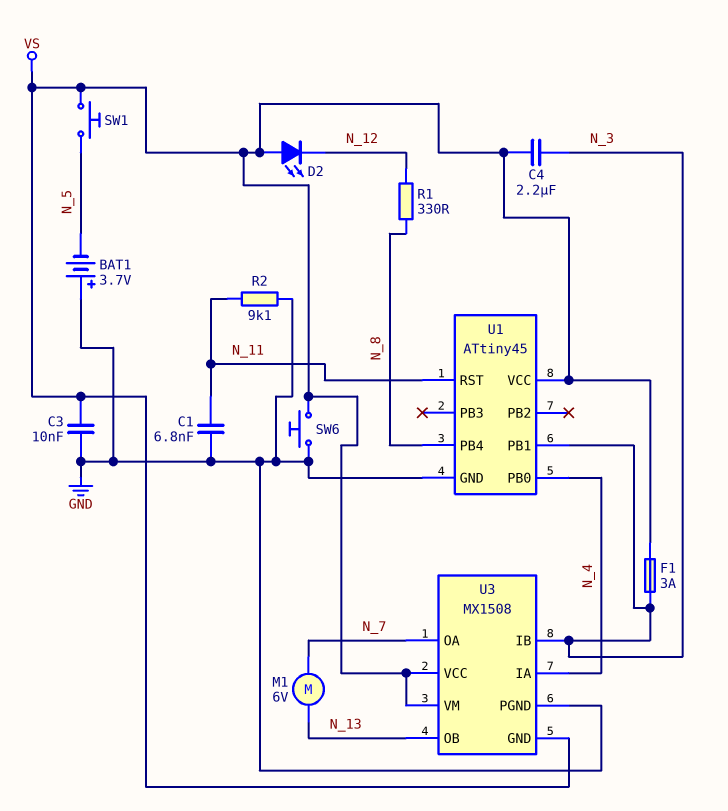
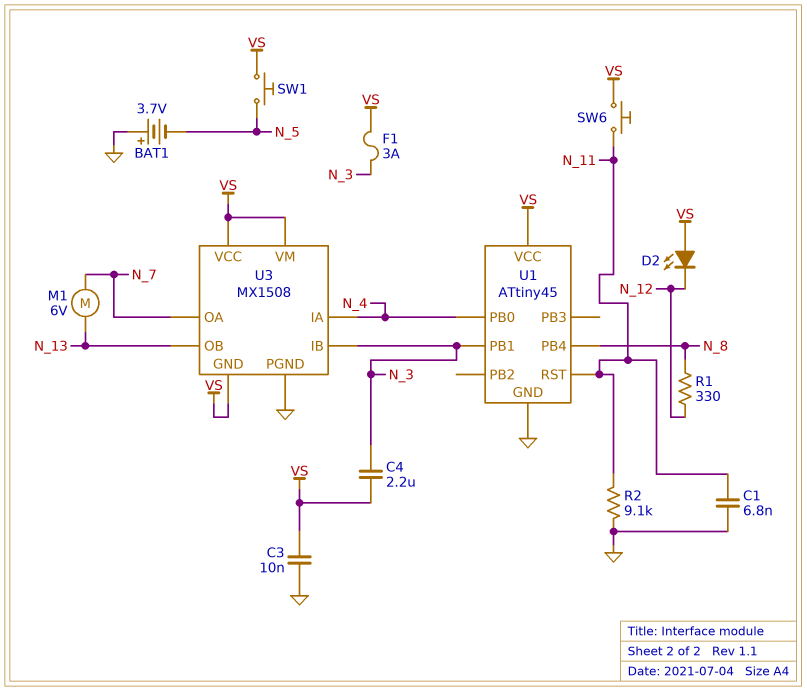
SW6: button (GND, VS) -> button (N_11, VS)

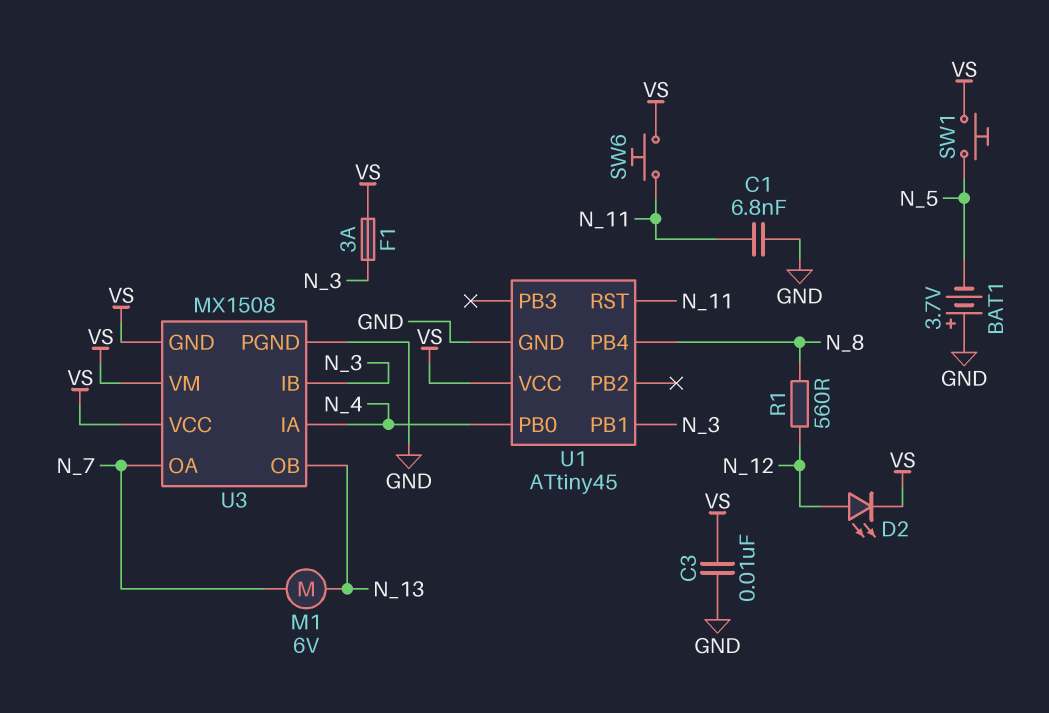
C4: 2.2uF (N_3, VS) -> none
D2: LED (A VS, K N_12) -> LED (A N_12, K VS)
R1: 330 (N_8, N_12) -> 560 (N_8, N_12)
R2: 9.1k (GND, N_11) -> none

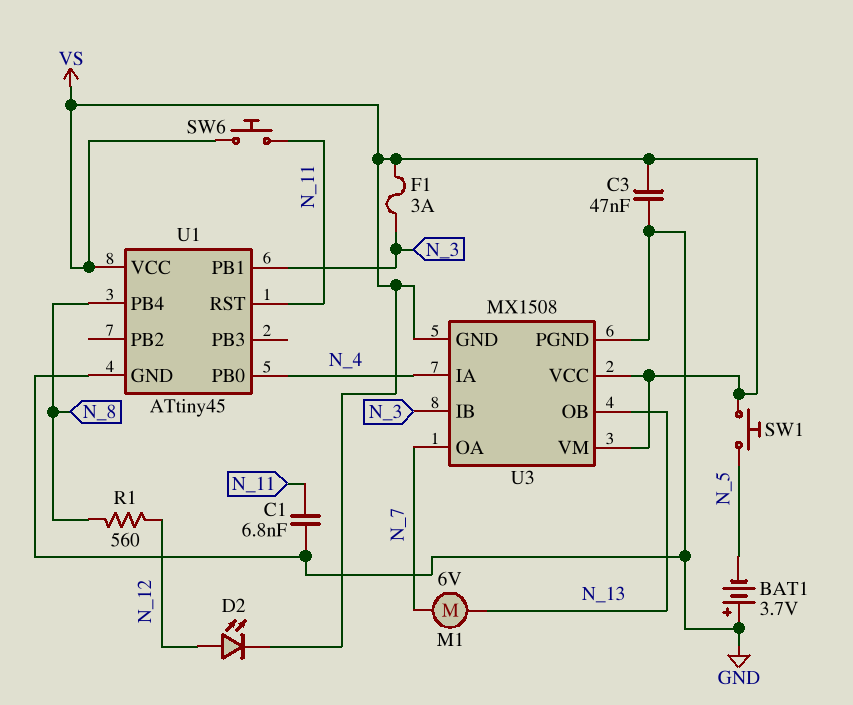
C3: 10nF (GND, VS) -> 47nF (GND, VS)

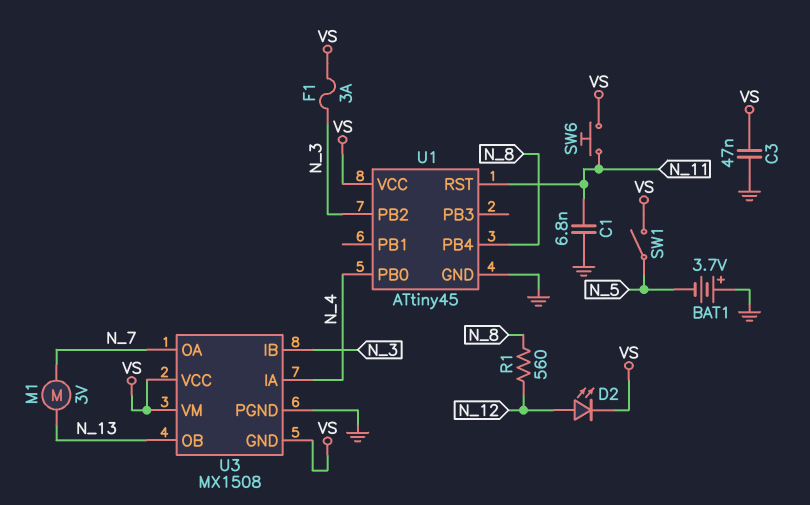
M1: motor 6V (N_7, N_13) -> motor 3V (N_7, N_13)
SW1: button (N_5, VS) -> switch (N_5, VS)
U1 pin PB1: N_3 -> none
U1 pin PB2: none -> N_3

